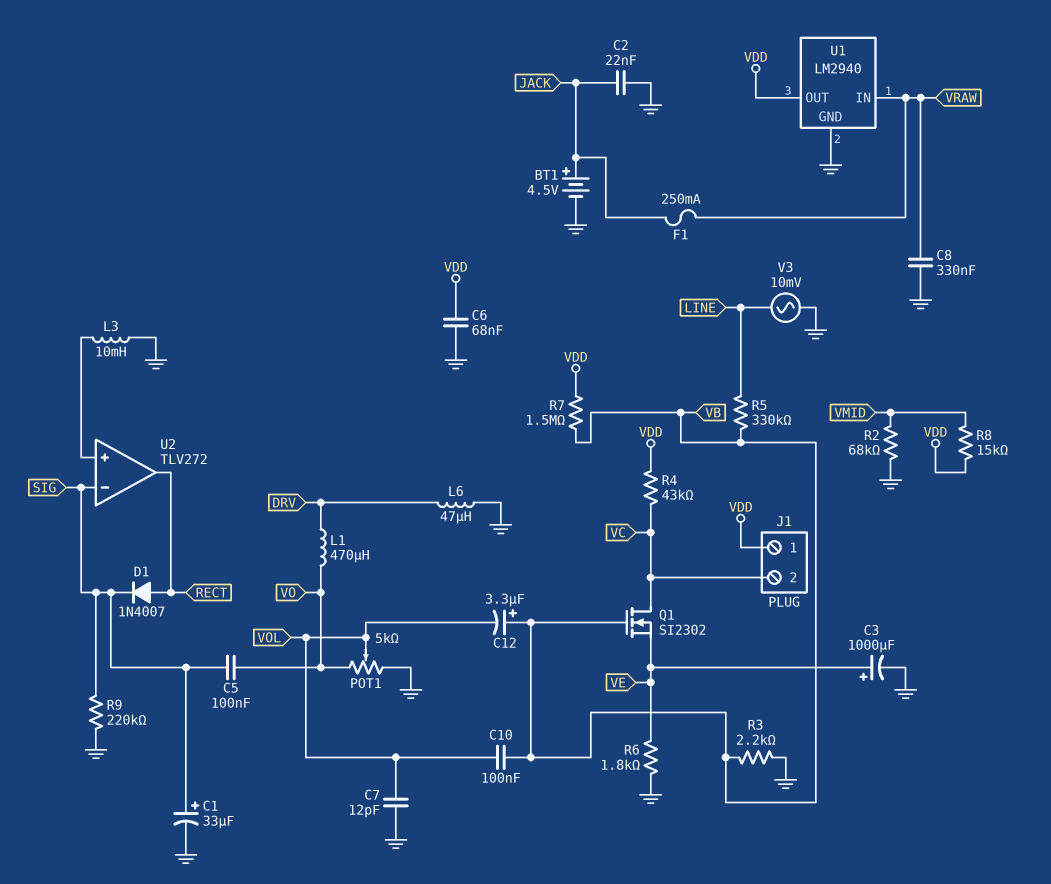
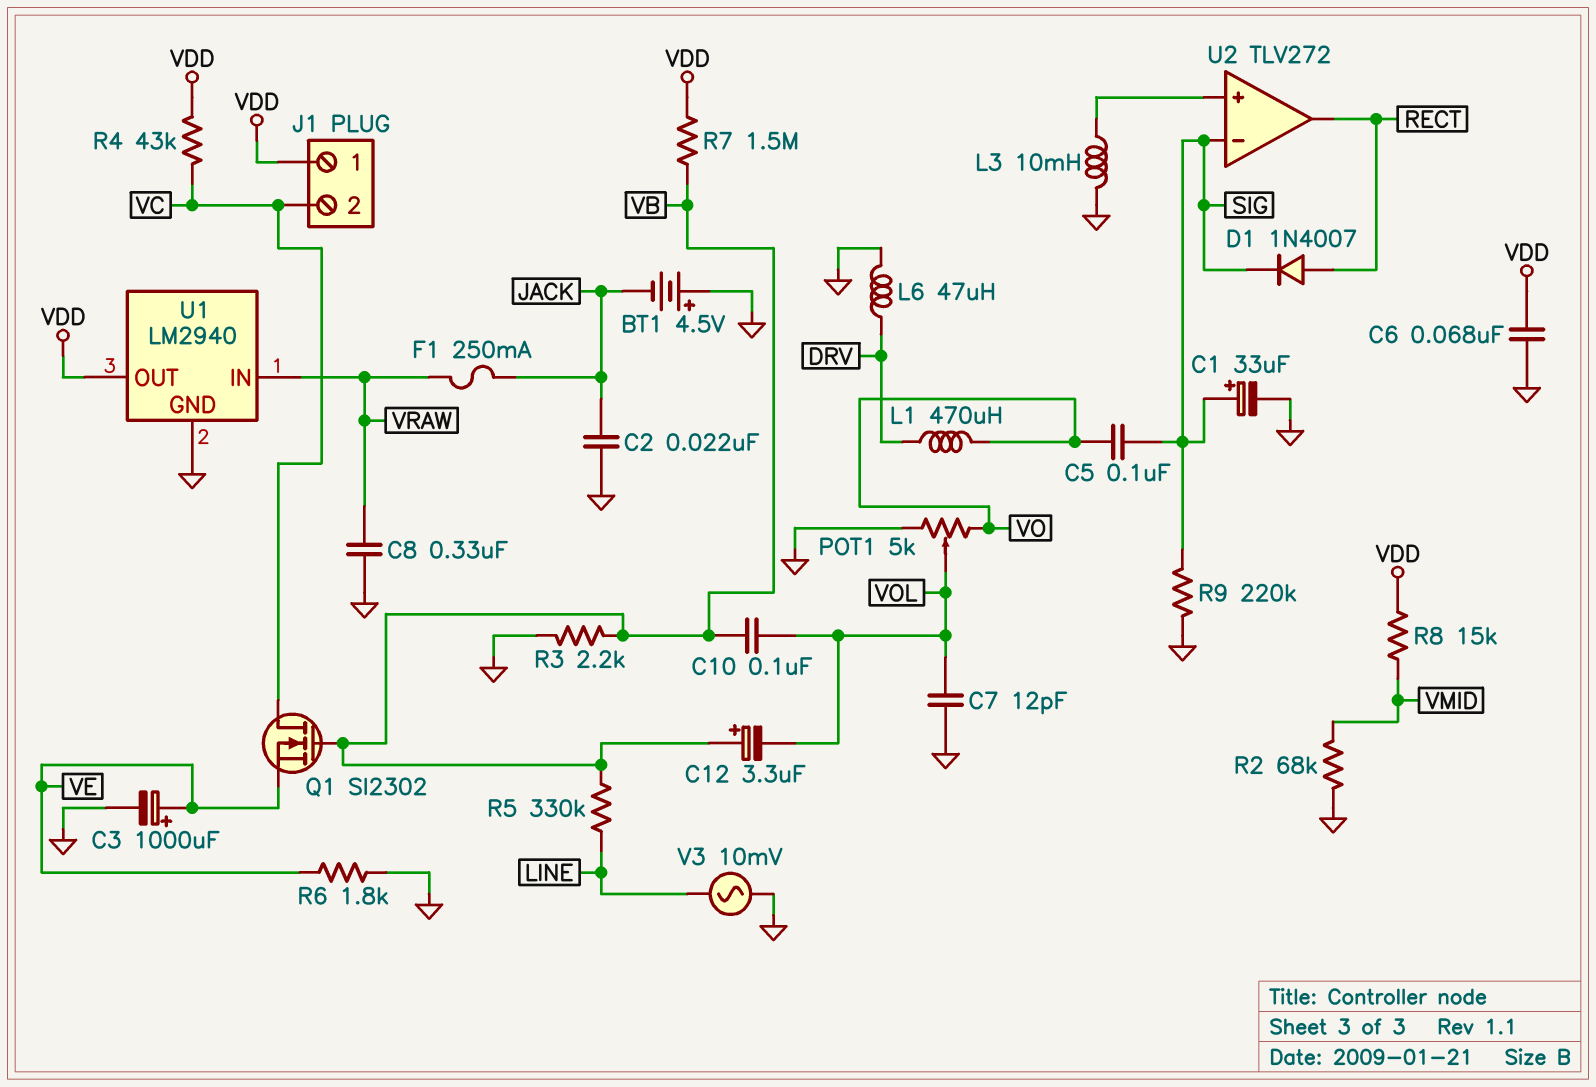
BT1: 4.5V (plus JACK, minus GND) -> 4.5V (plus GND, minus JACK)

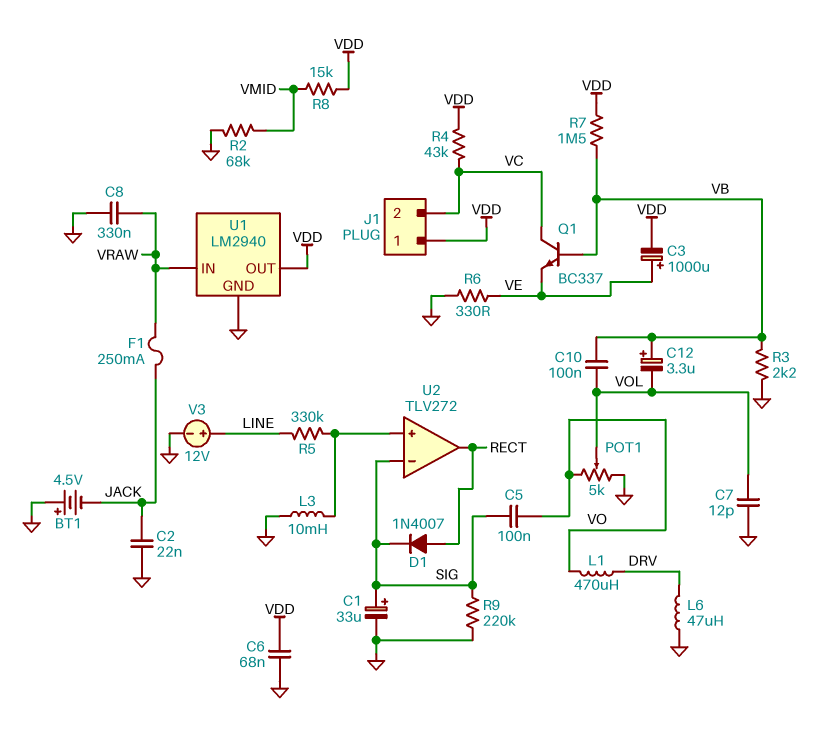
C3: 1000uF (plus VE, minus GND) -> 1000uF (plus VE, minus VDD)
Q1: NMOS SI2302 (G VB, D VC, S VE) -> NPN BC337 (B VB, C VC, E VE)
R5: 330k (LINE, VB) -> 330k (LINE, U2/in+)
R6: 1.8k (GND, VE) -> 330 (GND, VE)
V3: AC 10mV (GND, LINE) -> 12V (plus LINE, minus GND)

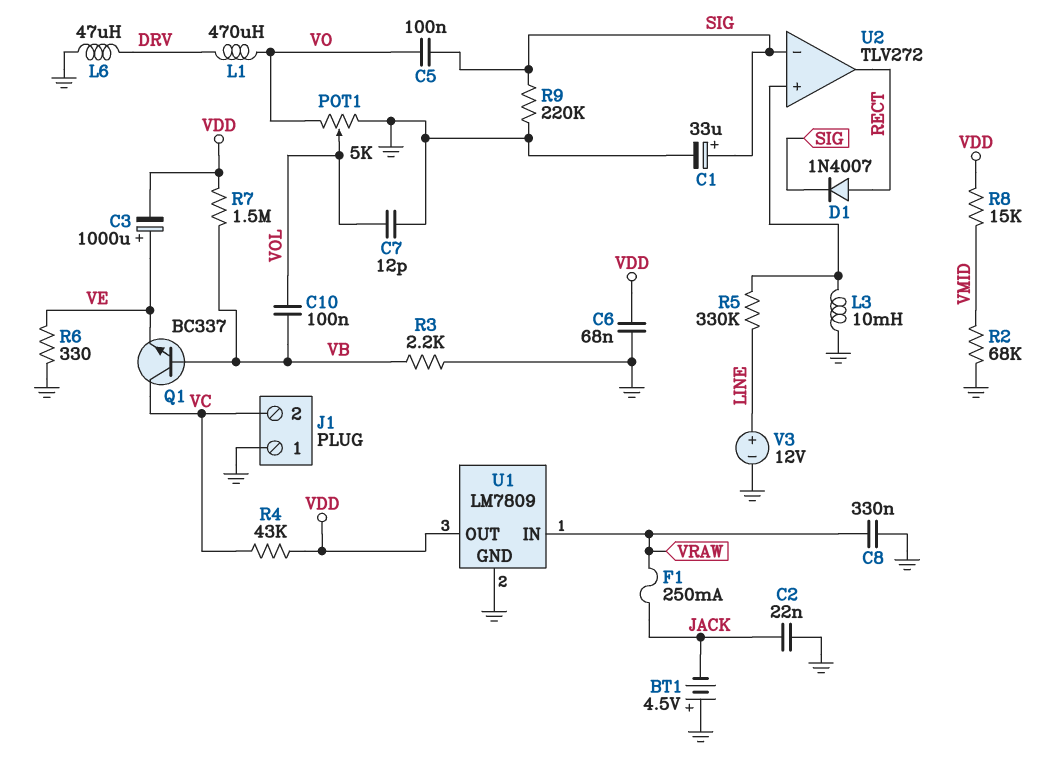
C12: 3.3uF (plus VB, minus VOL) -> none
J1 pin 1: VDD -> GND
U1: LM2940 -> LM7809

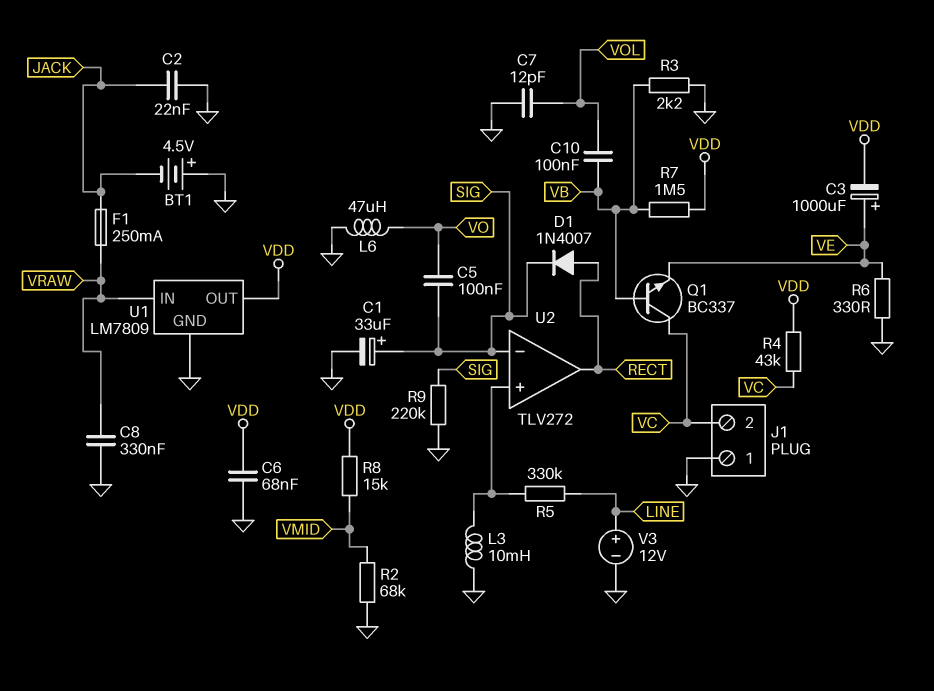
L1: 470uH (DRV, VO) -> none
L6: 47uH (DRV, GND) -> 47uH (GND, VO)
POT1: 5k (GND, VO, wiper VOL) -> none

